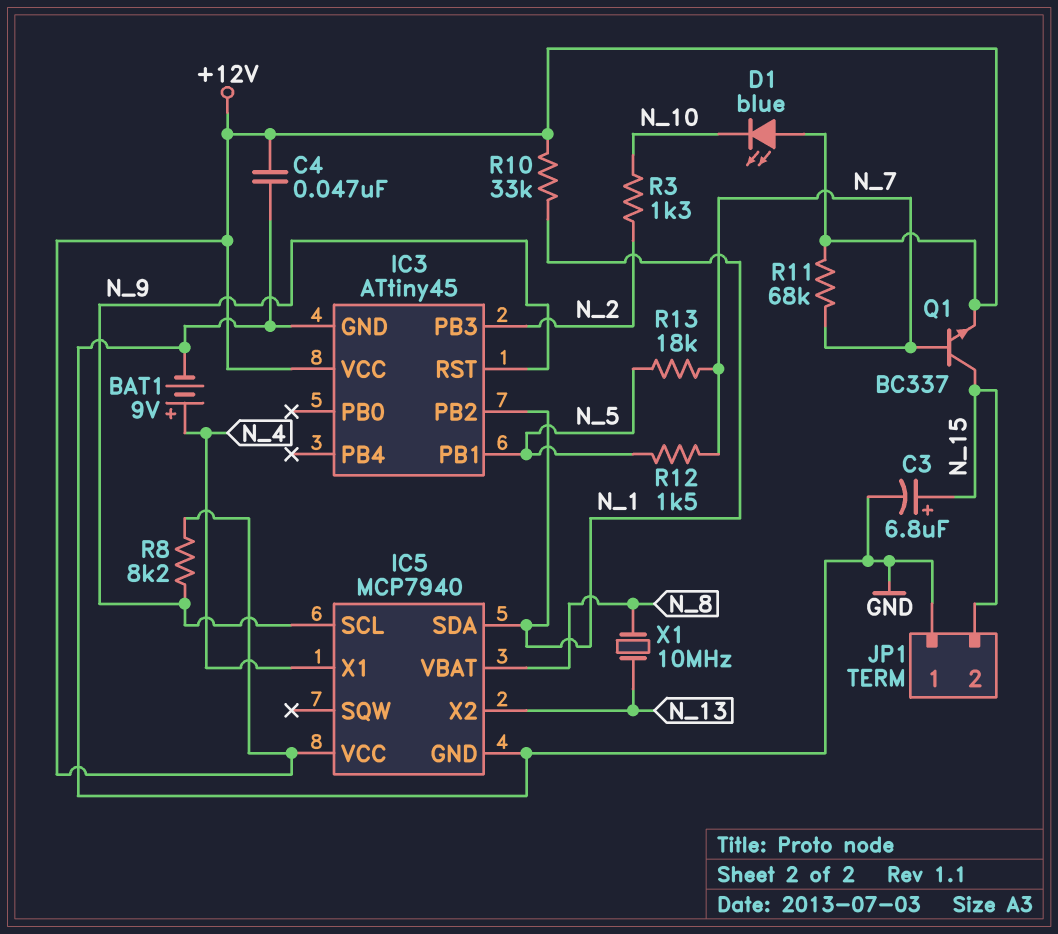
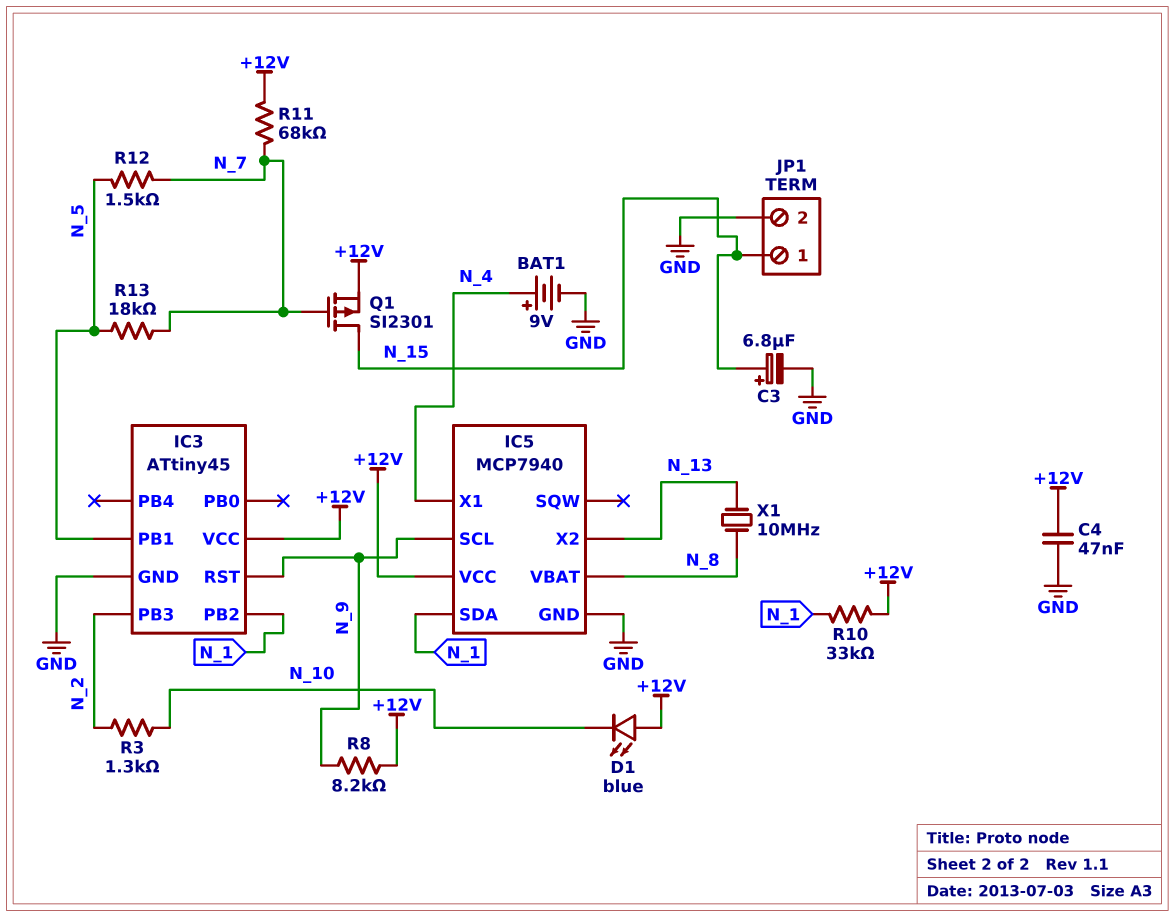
JP1 pin 1: GND -> N_15
JP1 pin 2: N_15 -> GND
Q1: NPN BC337 (B N_7, C N_15, E +12V) -> PMOS SI2301 (G N_7, D N_15, S +12V)

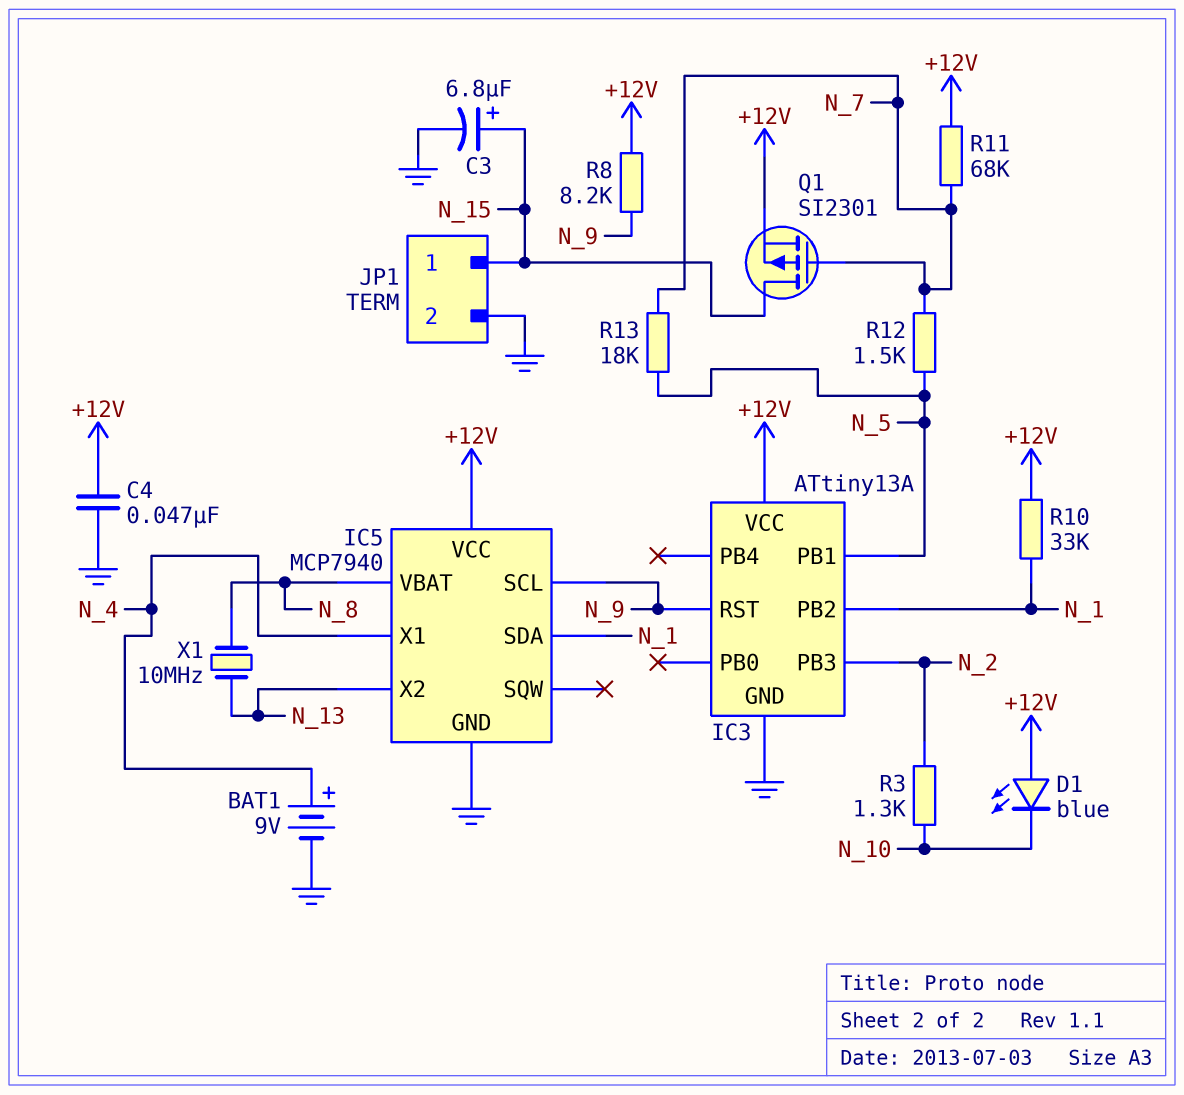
IC3: ATtiny45 -> ATtiny13A

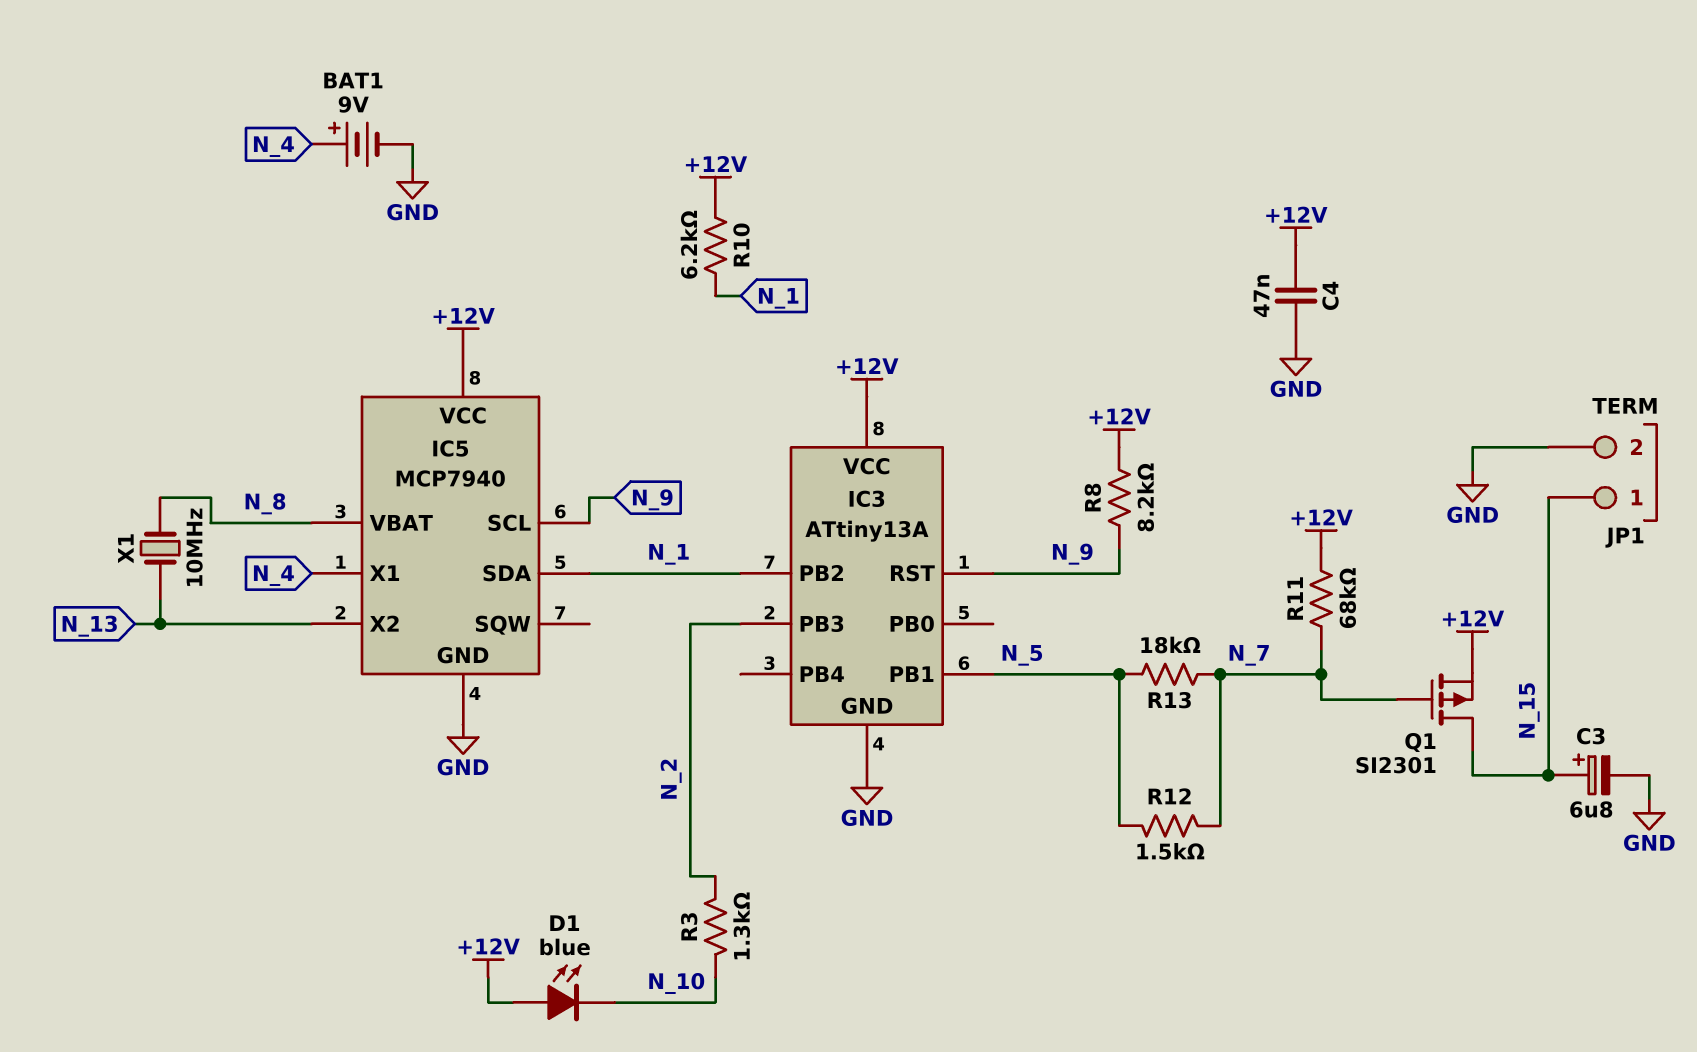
R10: 33k (+12V, N_1) -> 6.2k (+12V, N_1)

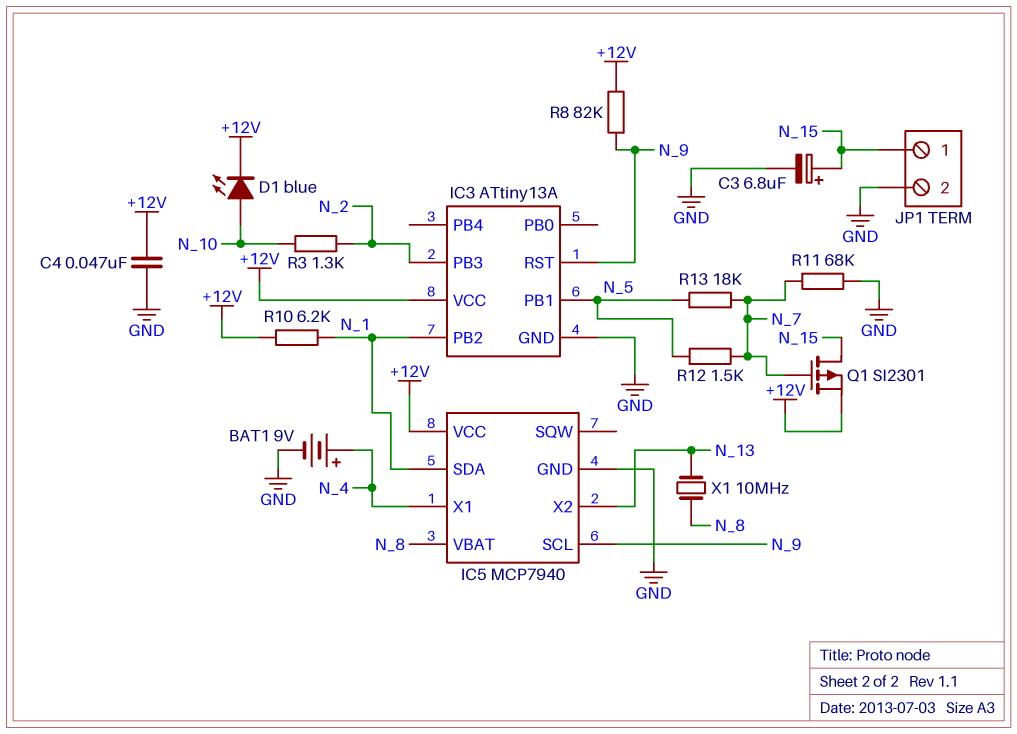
D1: LED blue (A +12V, K N_10) -> LED blue (A N_10, K +12V)
R8: 8.2k (+12V, N_9) -> 82k (+12V, N_9)
R11: 68k (+12V, N_7) -> 68k (GND, N_7)

